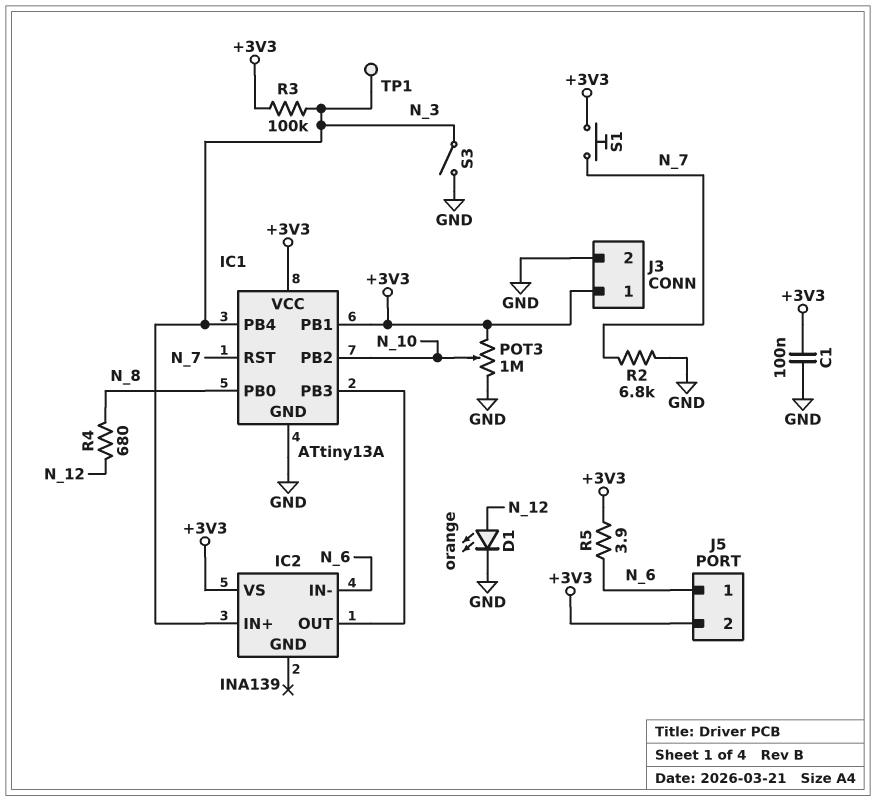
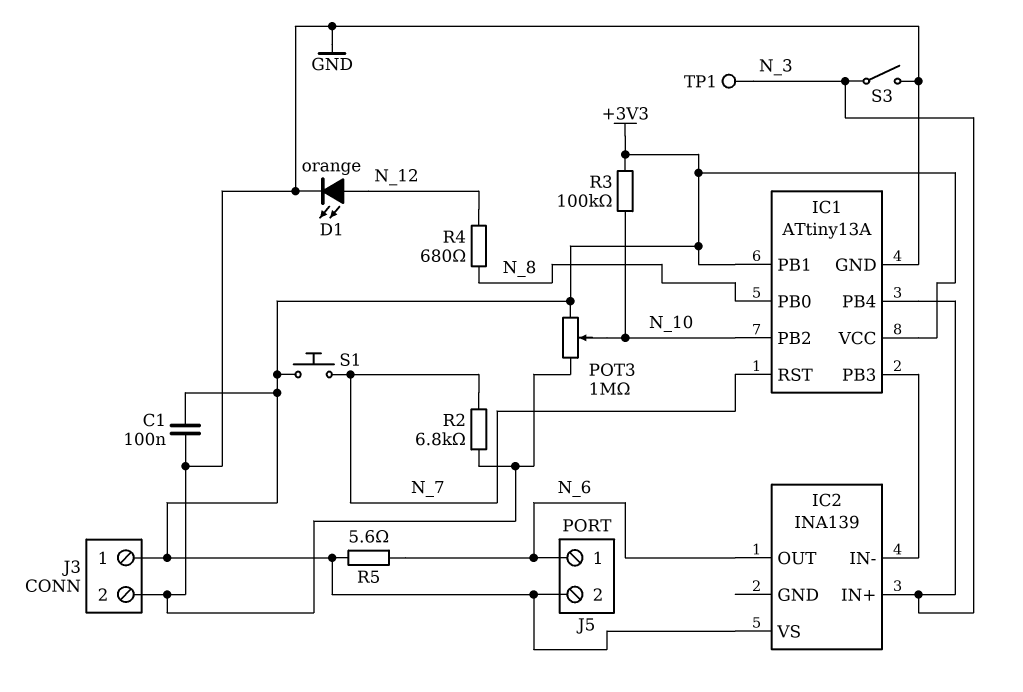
IC2 pin IN-: N_6 -> IC1/PB3
IC2 pin OUT: IC1/PB3 -> N_6
R3: 100k (+3V3, N_3) -> 100k (+3V3, N_10)
R5: 3.9 (+3V3, N_6) -> 5.6 (+3V3, N_6)

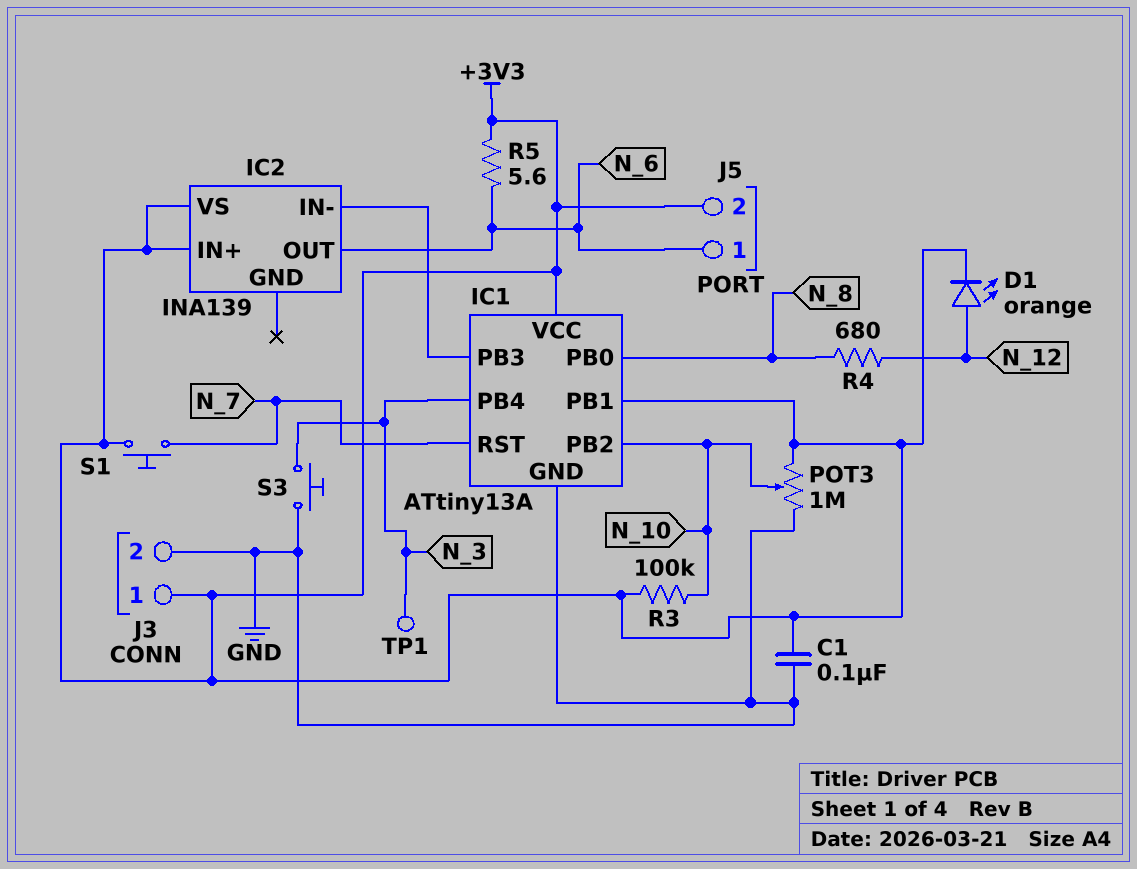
D1: LED orange (A N_12, K GND) -> LED orange (A N_12, K +3V3)
IC2 pin IN+: N_3 -> +3V3
R2: 6.8k (GND, N_7) -> none
S3: switch (GND, N_3) -> button (GND, N_3)

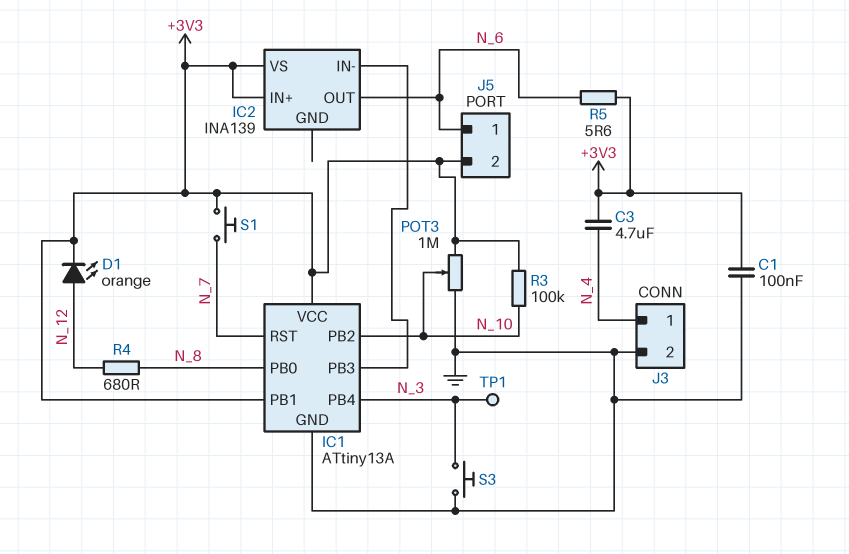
C3: none -> 4.7uF (+3V3, N_4)
J3 pin 1: +3V3 -> N_4

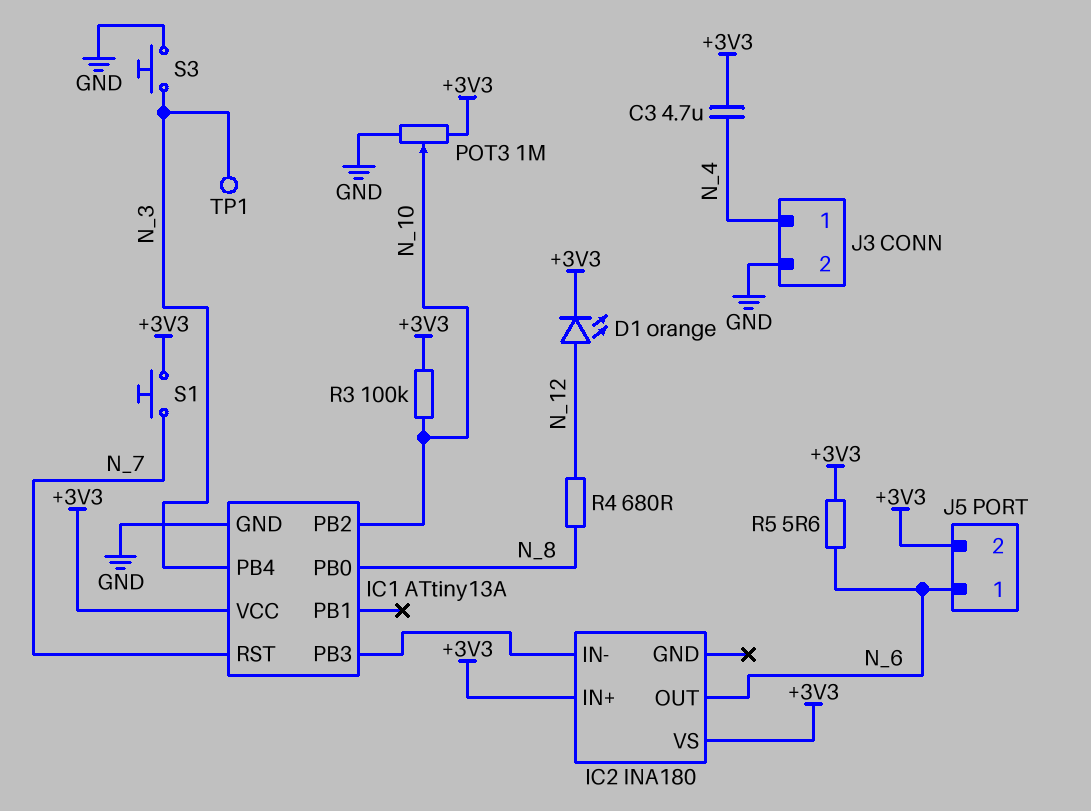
C1: 100nF (+3V3, GND) -> none
IC1 pin PB1: +3V3 -> none
IC2: INA139 -> INA180

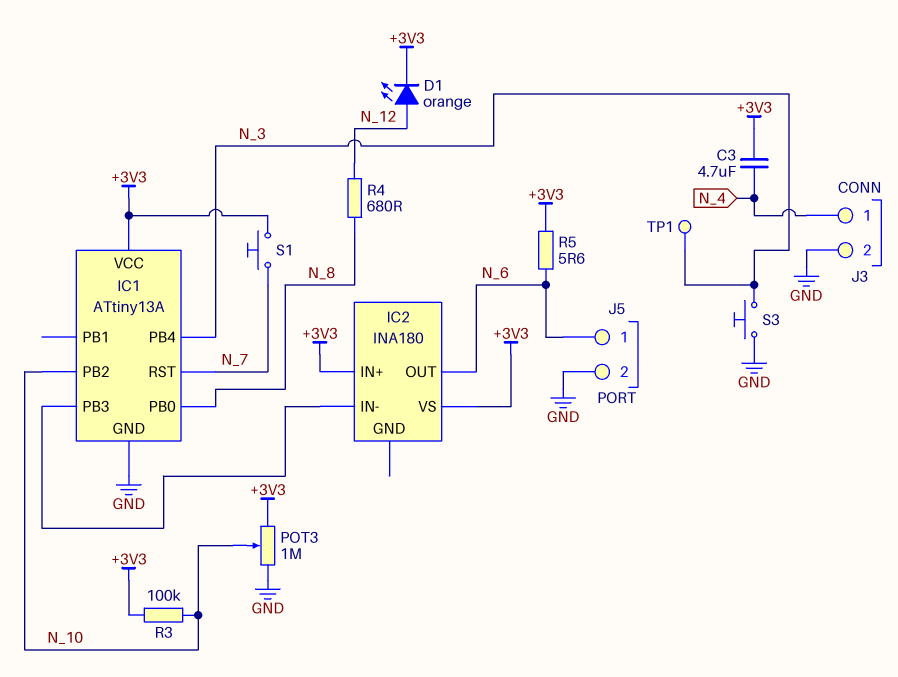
J5 pin 2: +3V3 -> GND

